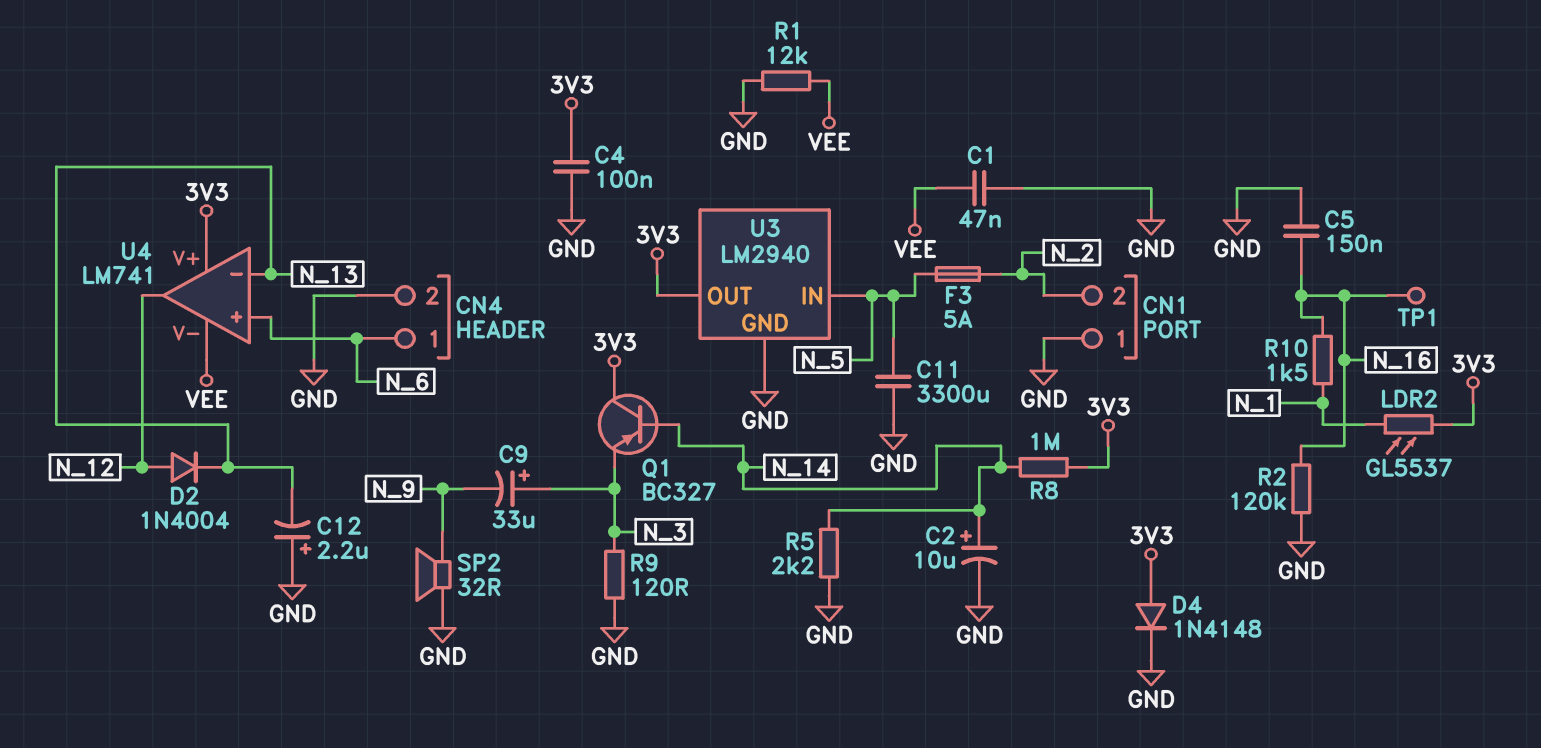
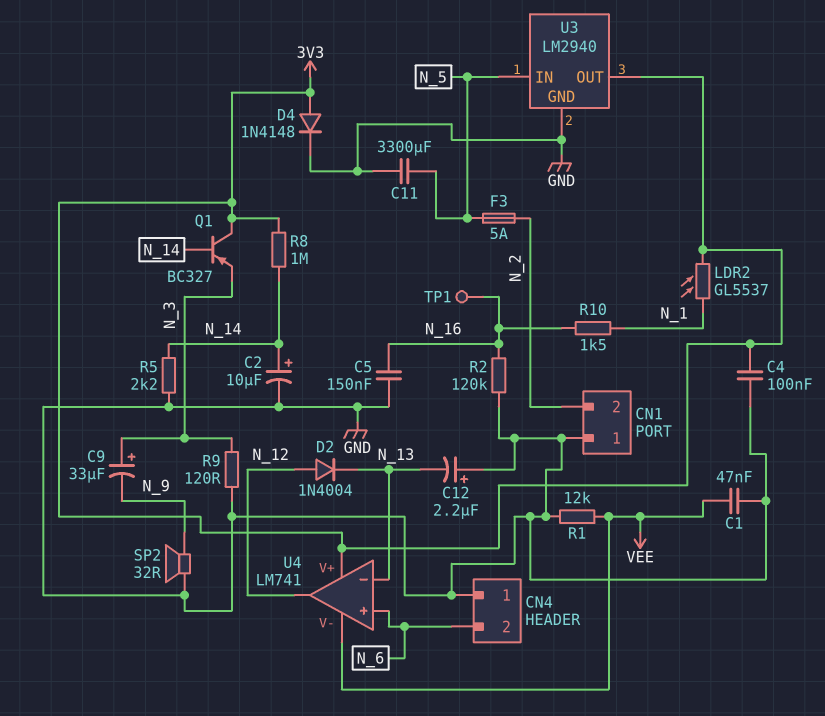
CN4 pin 1: N_6 -> GND
CN4 pin 2: GND -> N_6

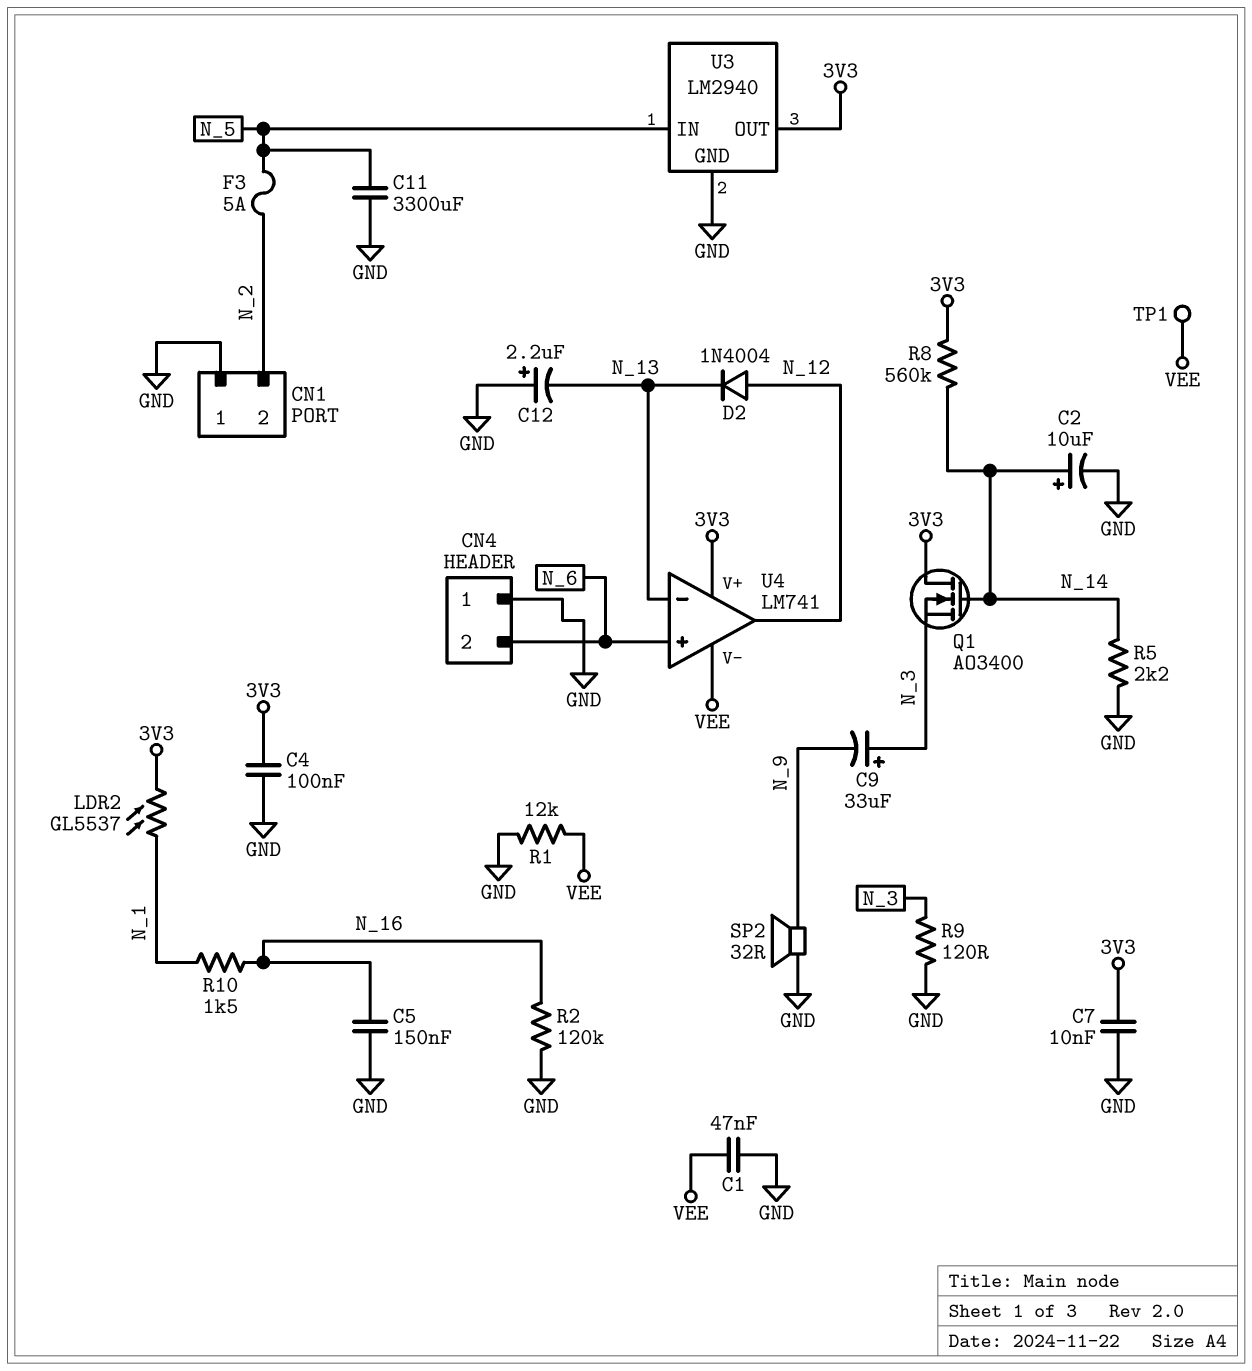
C7: none -> 10nF (3V3, GND)
D4: diode 1N4148 (A 3V3, K GND) -> none
Q1: PNP BC327 (B N_14, C 3V3, E N_3) -> NMOS AO3400 (G N_14, D 3V3, S N_3)
R8: 1M (3V3, N_14) -> 560k (3V3, N_14)
TP1: test point (N_16) -> test point (VEE)

